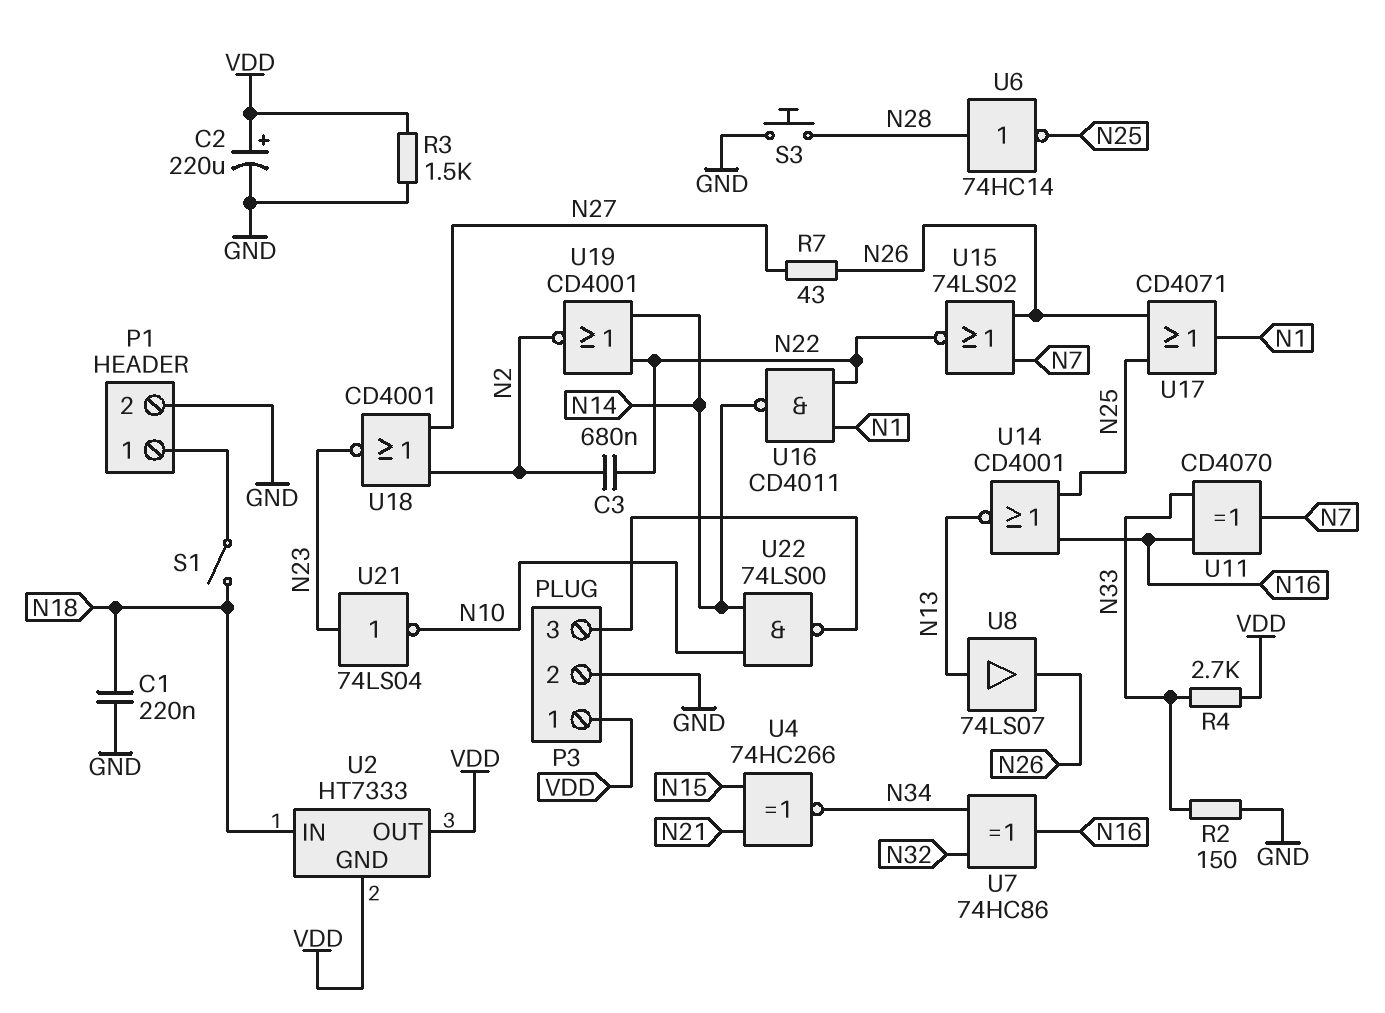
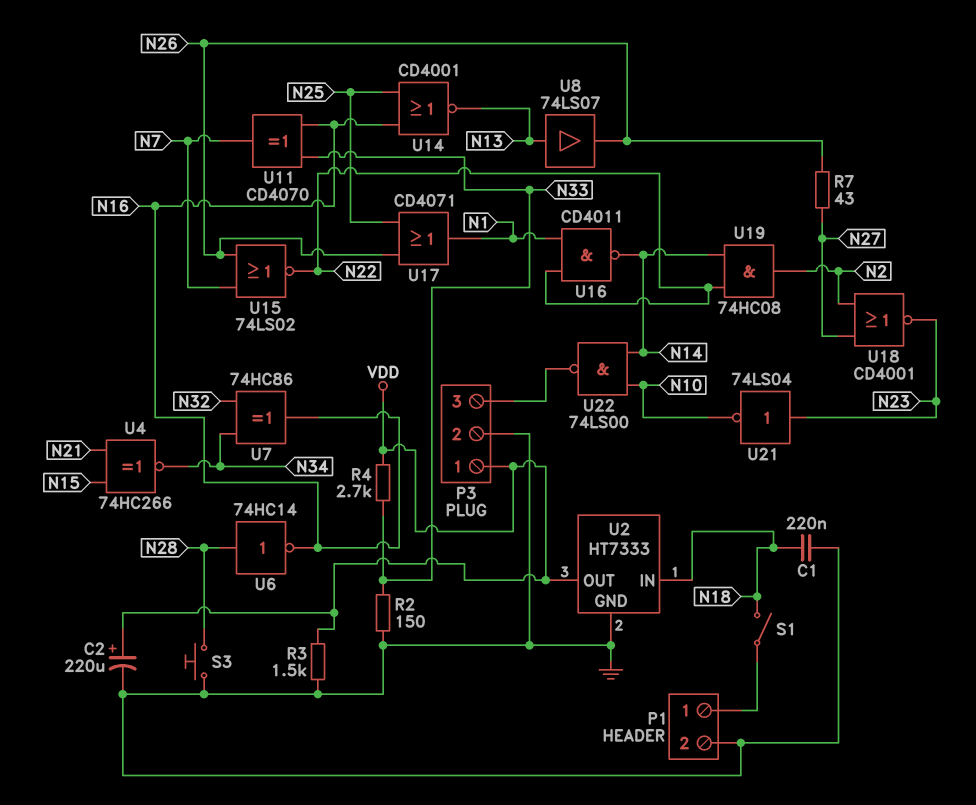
C3: 680nF (N2, N22) -> none
U2 pin GND: VDD -> GND
U6: NOT 74HC14 (in N28, out N25) -> NOT 74HC14 (in N28, out N16)
U19: NOR CD4001 (in N14, in N22, out N2) -> AND 74HC08 (in N14, in N22, out N2)

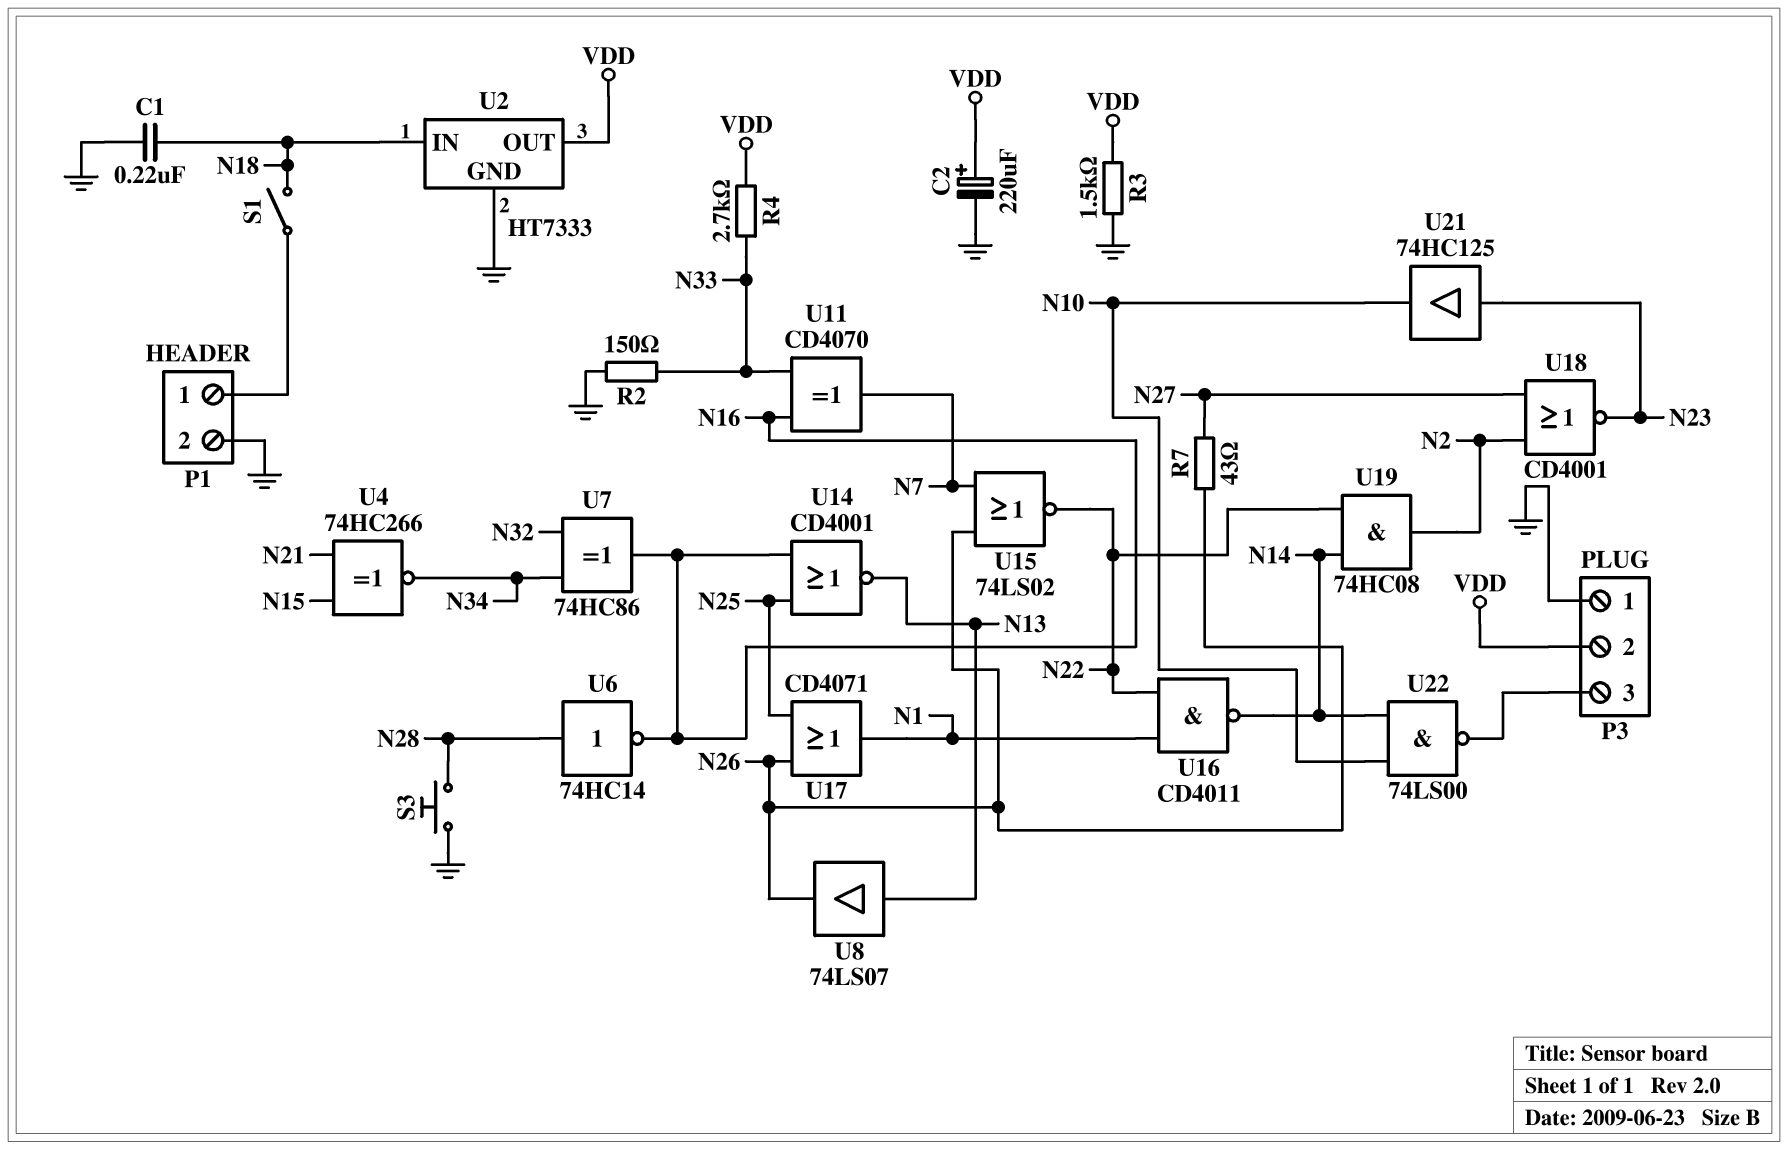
P3 pin 1: VDD -> GND
P3 pin 2: GND -> VDD
U21: NOT 74LS04 (in N23, out N10) -> buffer 74HC125 (in N23, out N10)

